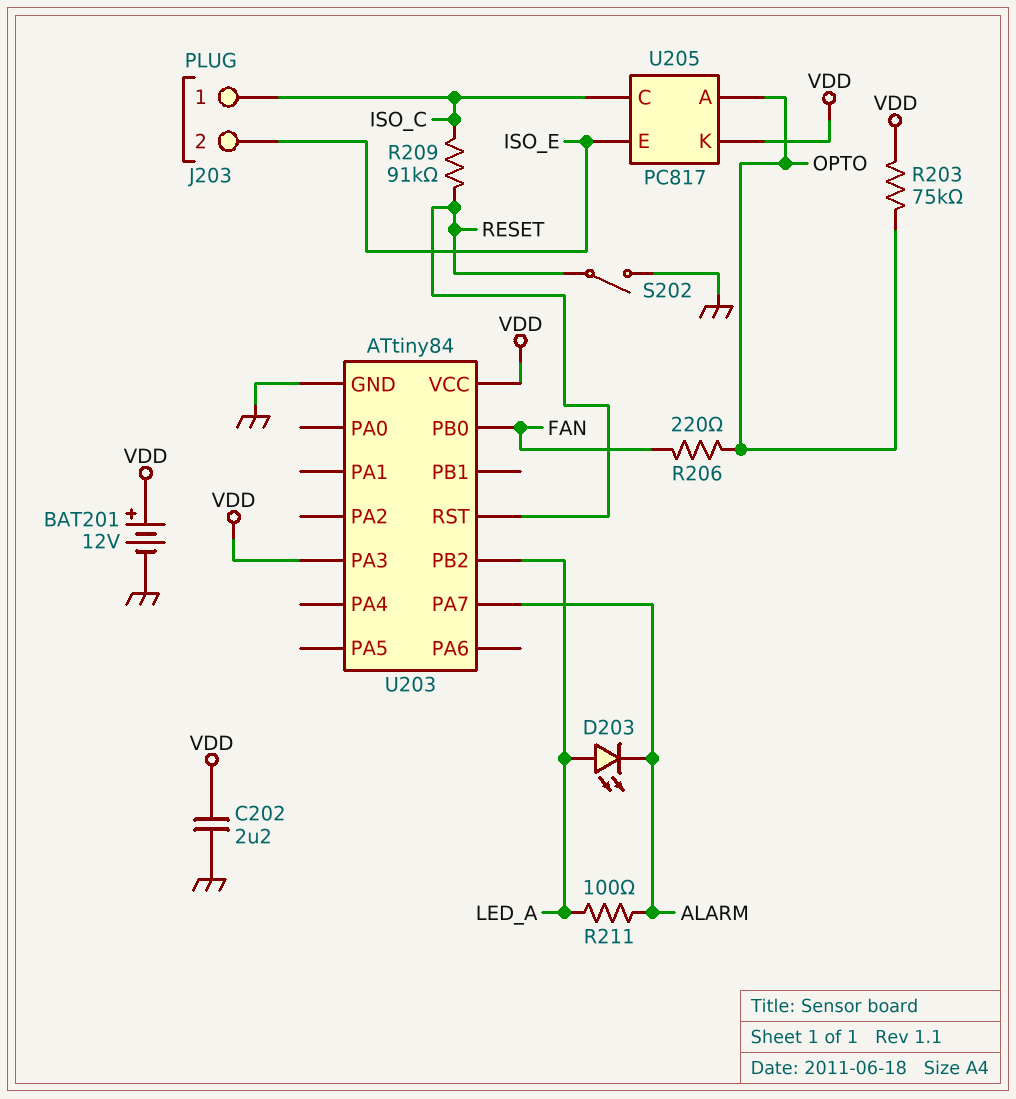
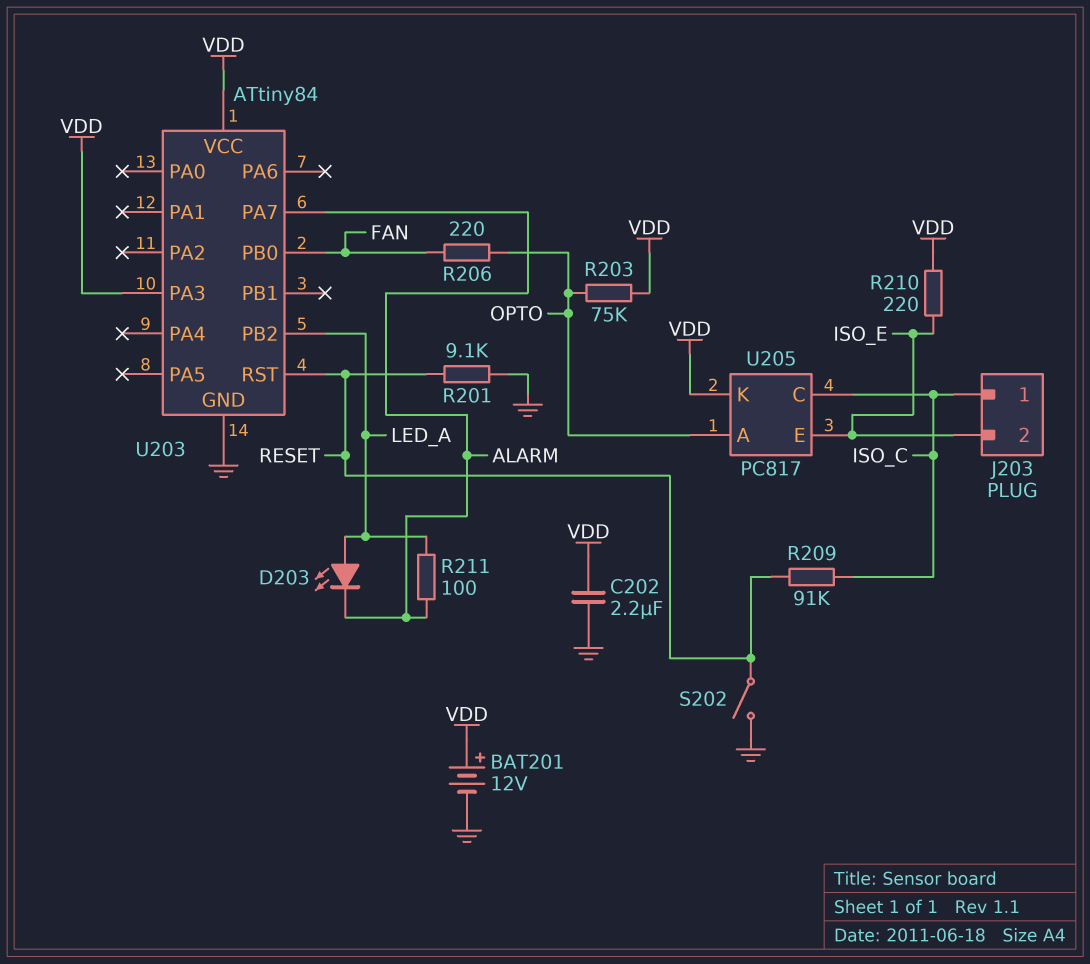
R201: none -> 9.1k (GND, RESET)
R210: none -> 220 (ISO_E, VDD)

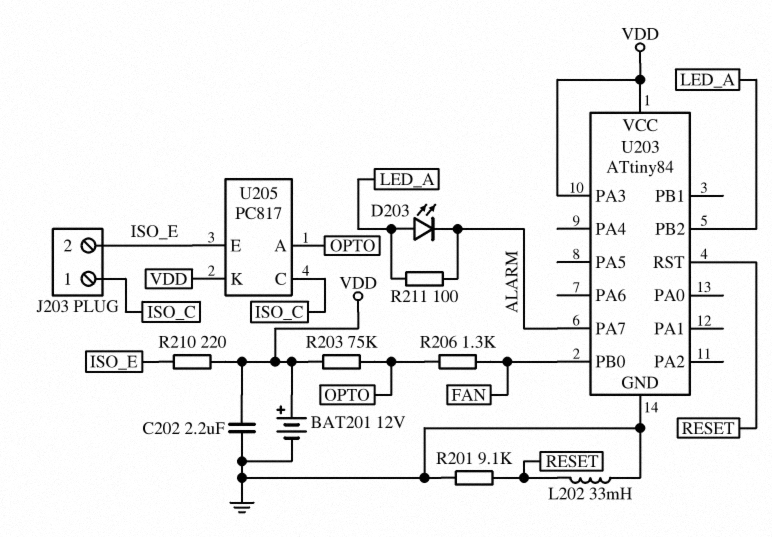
L202: none -> 33mH (GND, RESET)
R206: 220 (FAN, OPTO) -> 1.3k (FAN, OPTO)
R209: 91k (ISO_C, RESET) -> none
S202: switch (GND, RESET) -> none

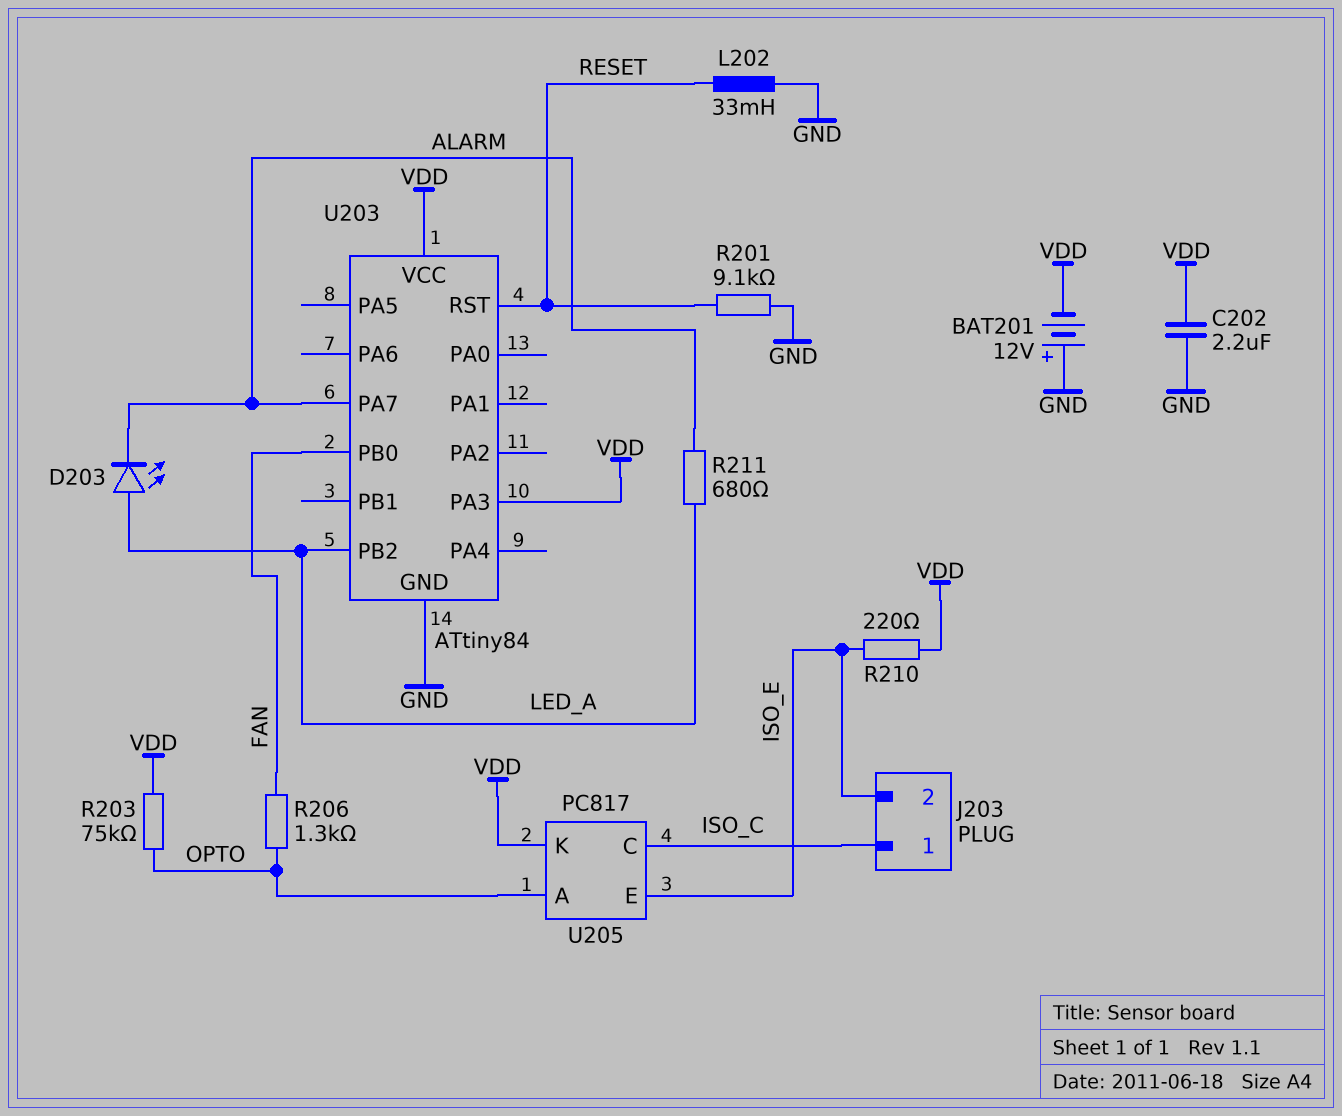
BAT201: 12V (plus VDD, minus GND) -> 12V (plus GND, minus VDD)
R211: 100 (ALARM, LED_A) -> 680 (ALARM, LED_A)

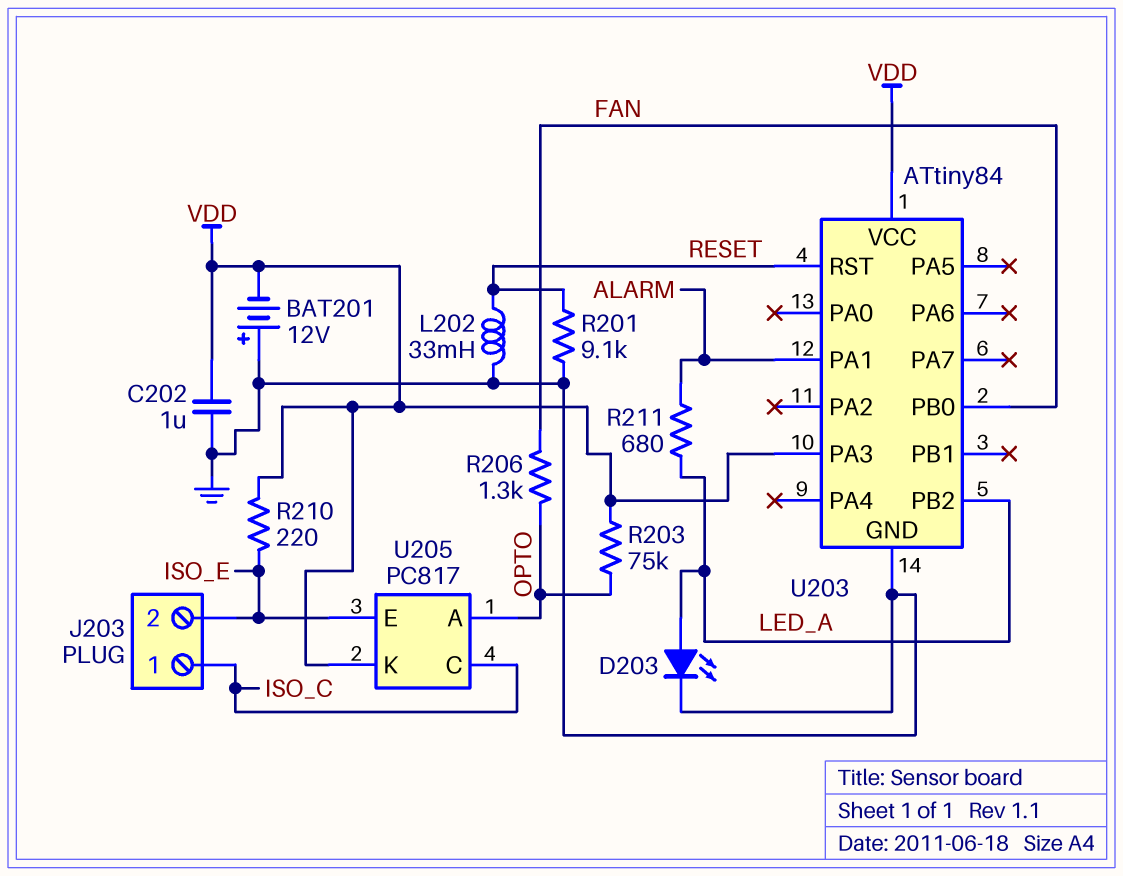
C202: 2.2uF (GND, VDD) -> 1uF (GND, VDD)
D203: LED (A LED_A, K ALARM) -> LED (A LED_A, K GND)
U203 pin PA1: none -> ALARM
U203 pin PA7: ALARM -> none

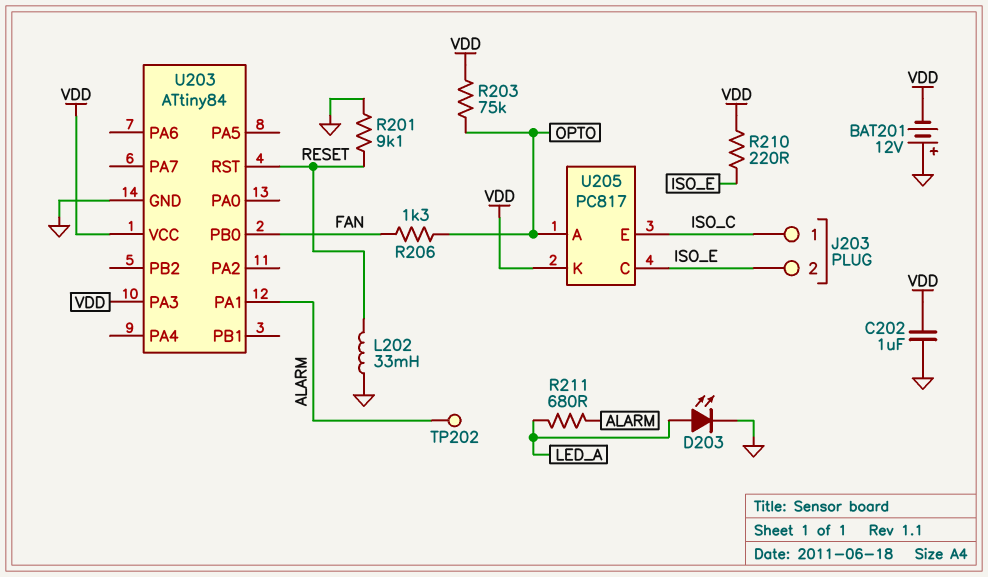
TP202: none -> test point (ALARM)
U203 pin PB2: LED_A -> none
U205 pin C: ISO_C -> ISO_E
U205 pin E: ISO_E -> ISO_C

